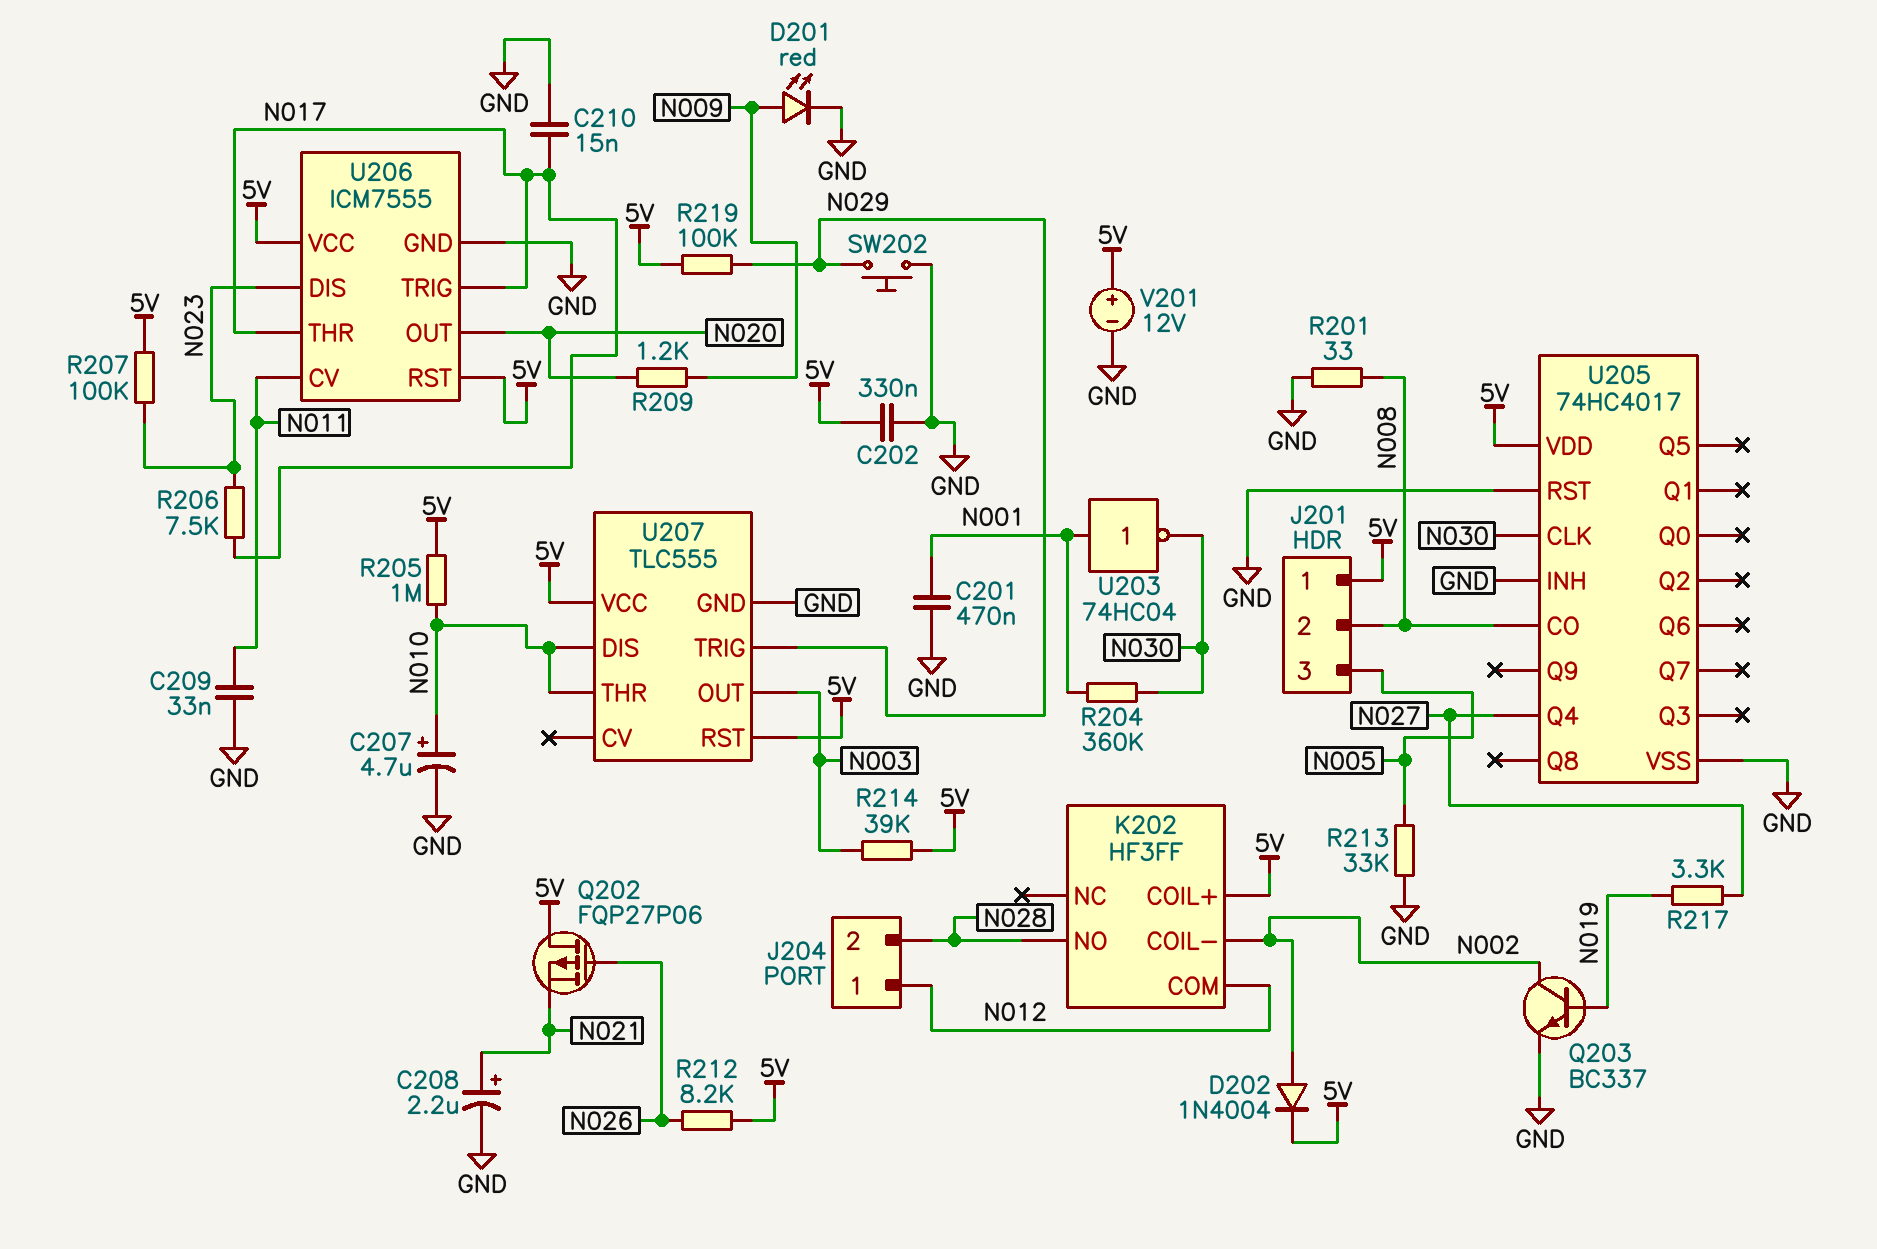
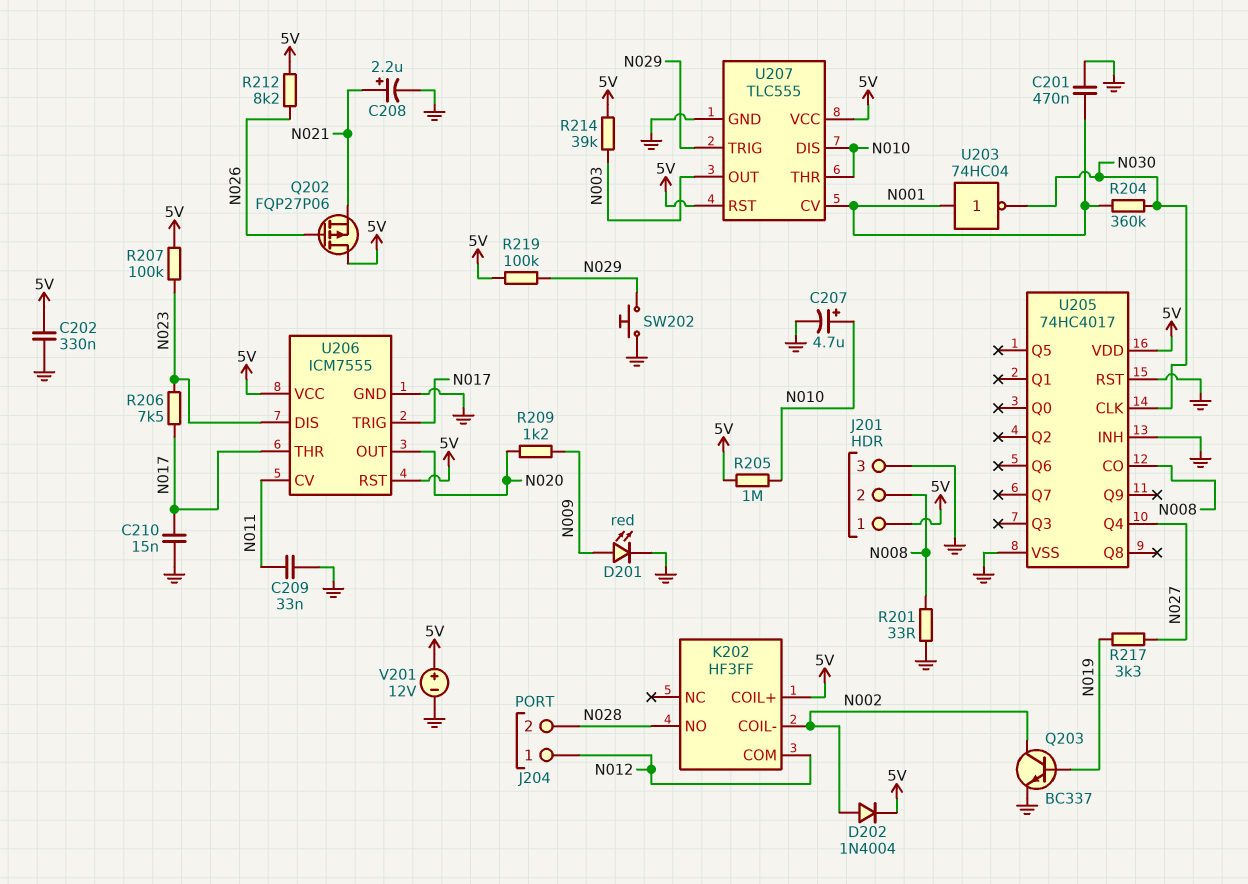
J201 pin 3: N005 -> GND
R213: 33k (GND, N005) -> none
U207 pin CV: none -> N001

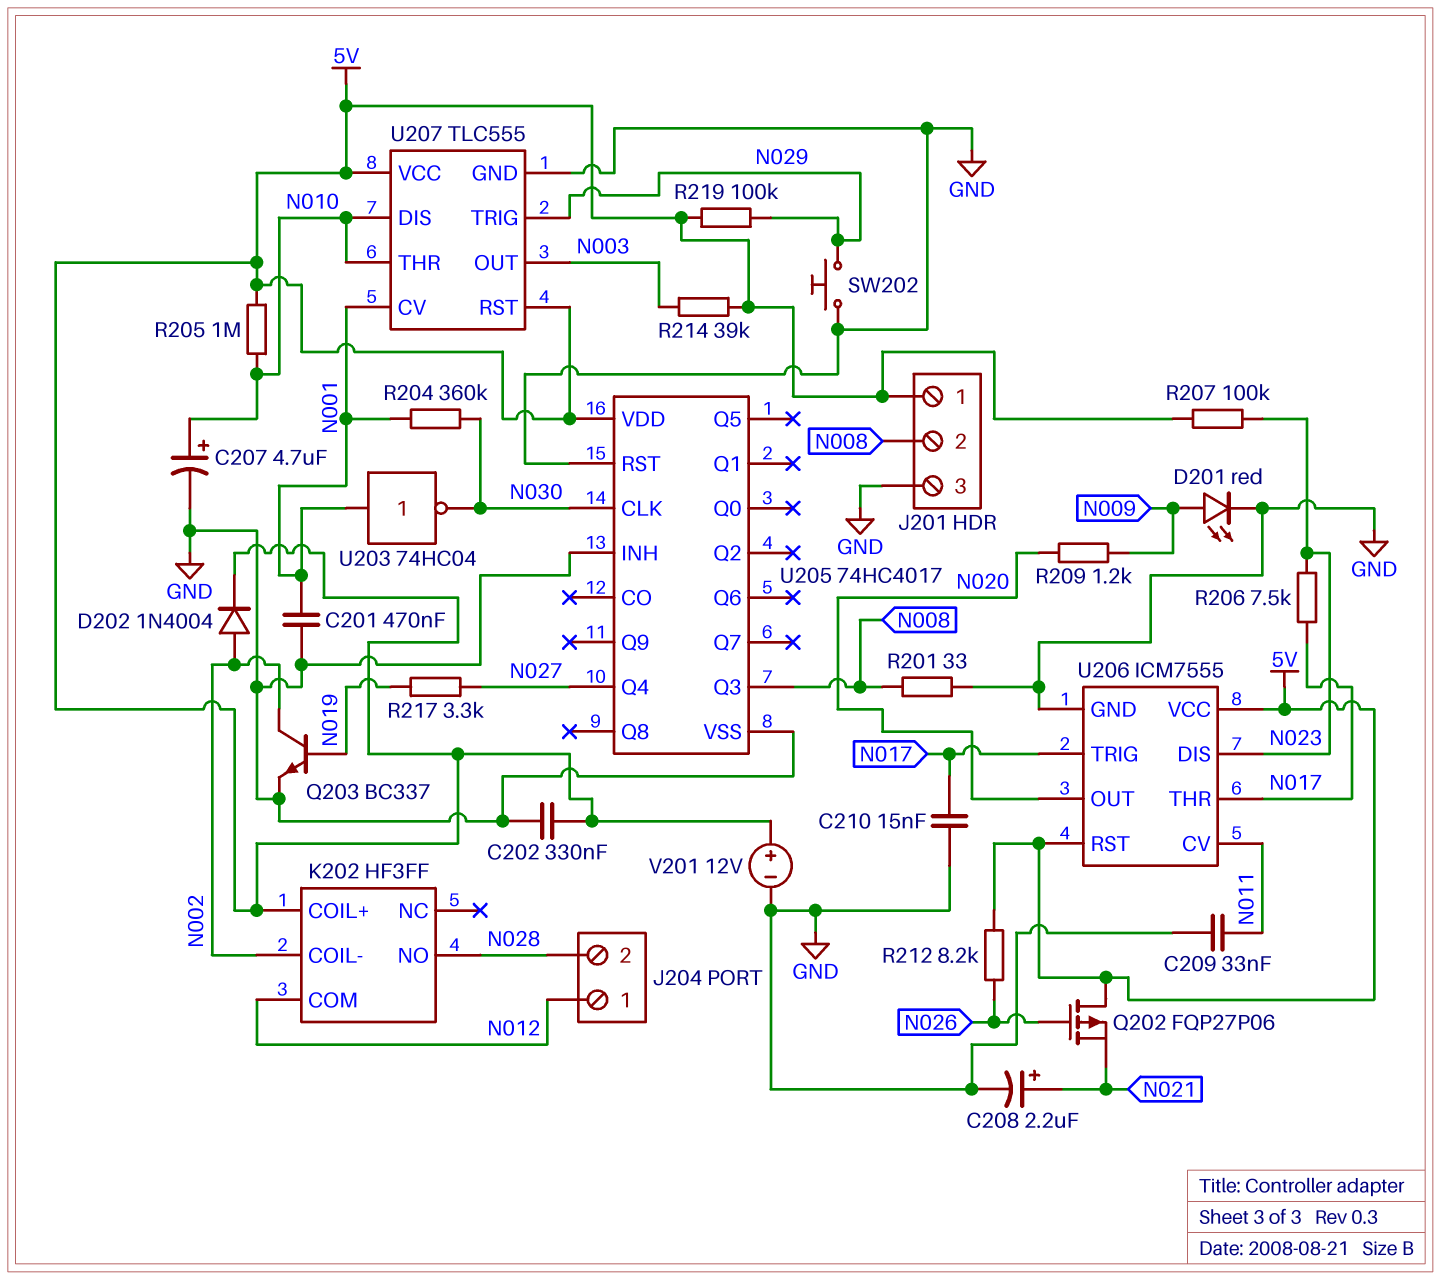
U205 pin CO: N008 -> none
U205 pin Q3: none -> N008

